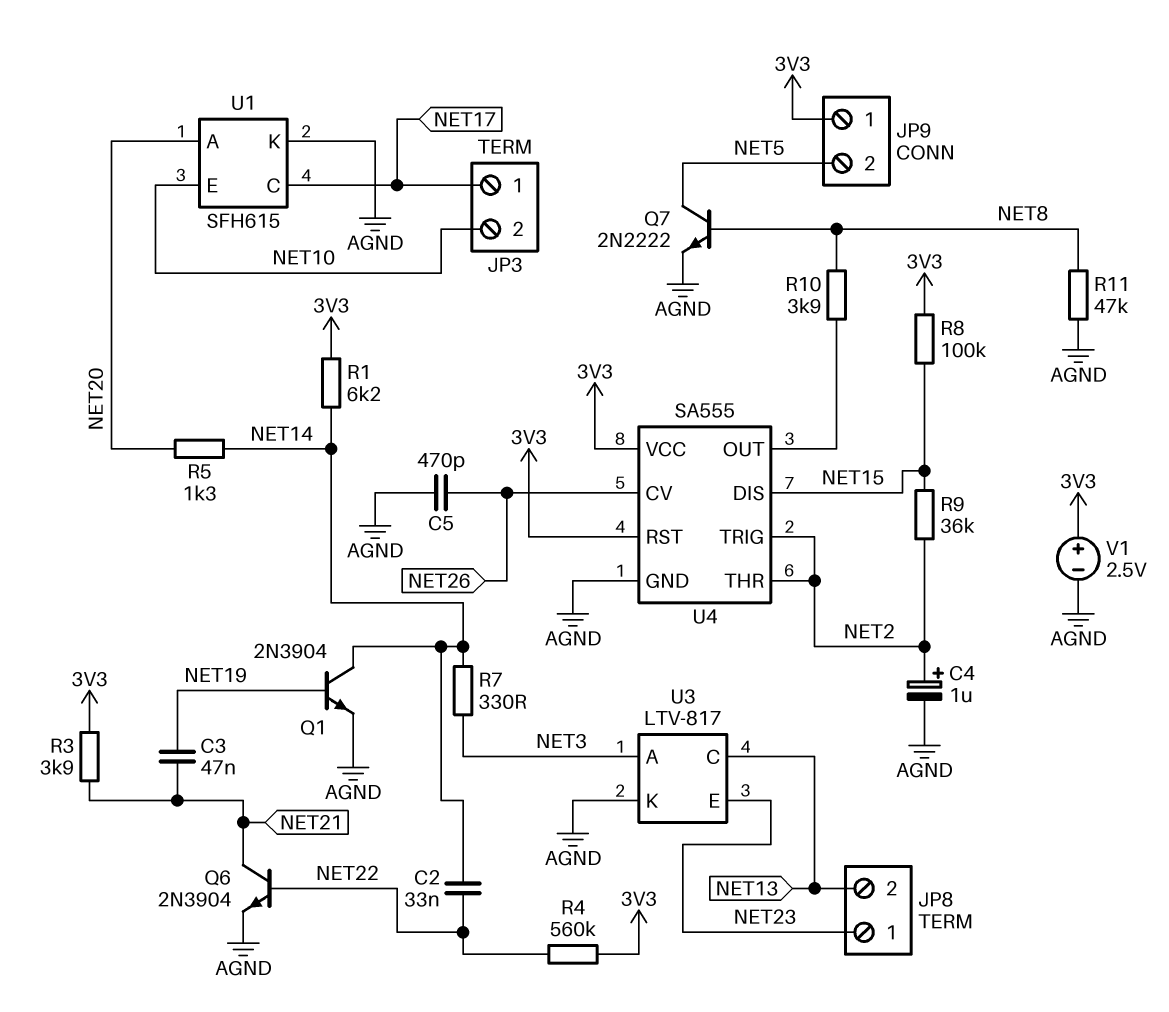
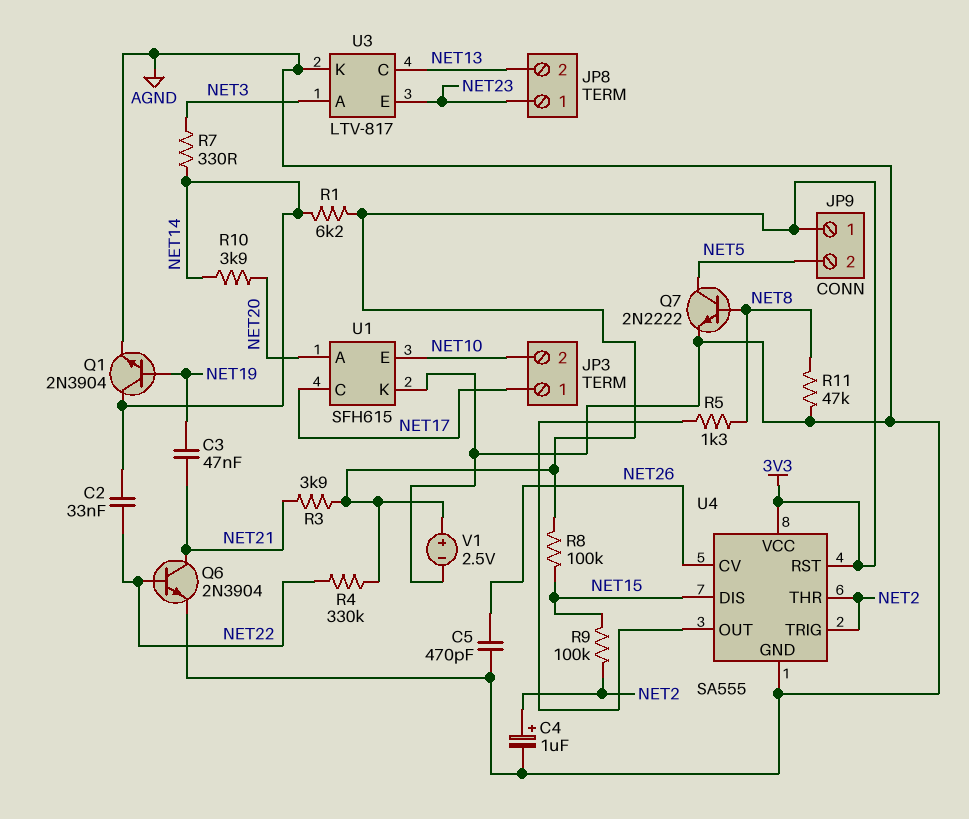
R4: 560k (3V3, NET22) -> 330k (3V3, NET22)
R5: 1.3k (NET14, NET20) -> 1.3k (NET8, U4/OUT)
R9: 36k (NET2, NET15) -> 100k (NET2, NET15)
R10: 3.9k (NET8, U4/OUT) -> 3.9k (NET14, NET20)

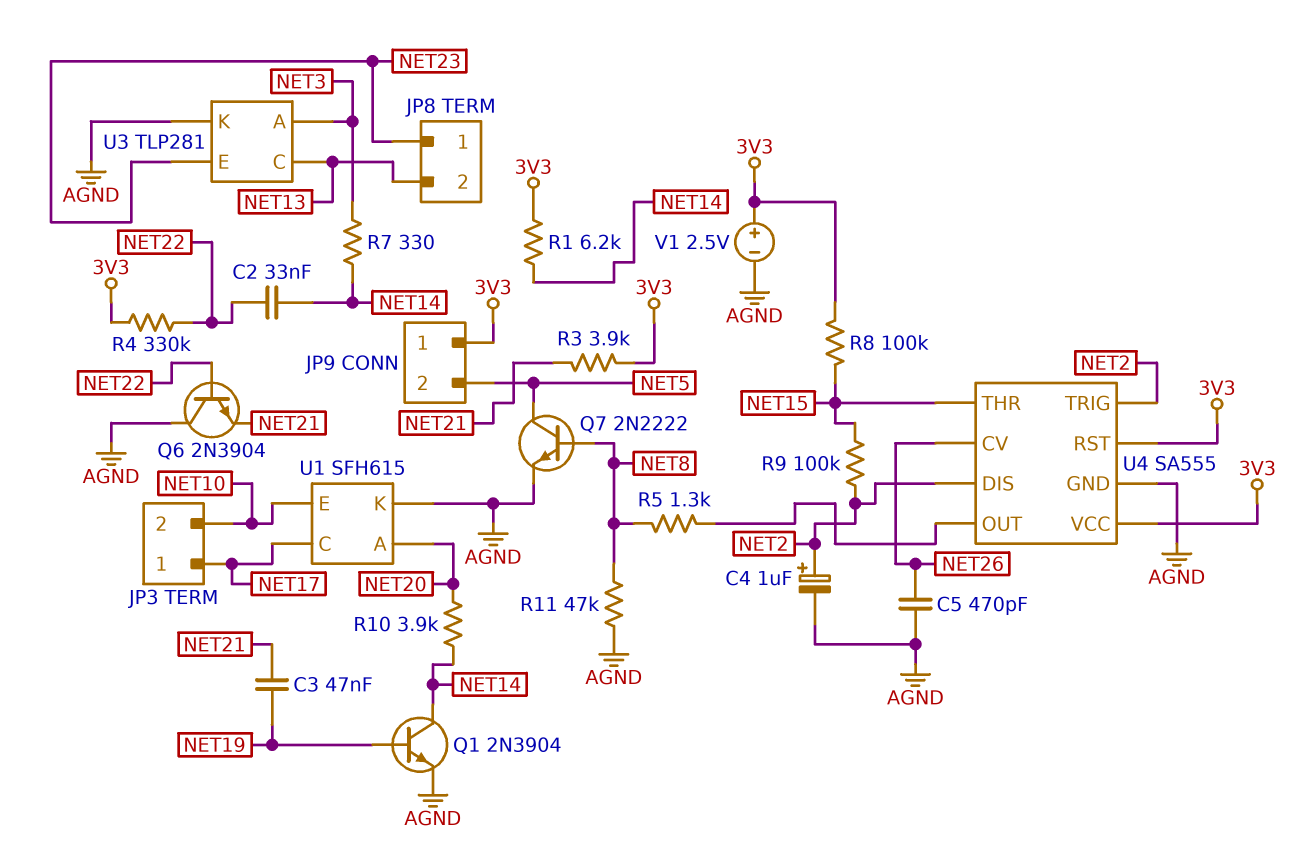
Q6: NPN 2N3904 (B NET22, C NET21, E AGND) -> NPN 2N3904 (B NET22, C AGND, E NET21)
U3: LTV-817 -> TLP281
U4 pin DIS: NET15 -> NET2
U4 pin THR: NET2 -> NET15

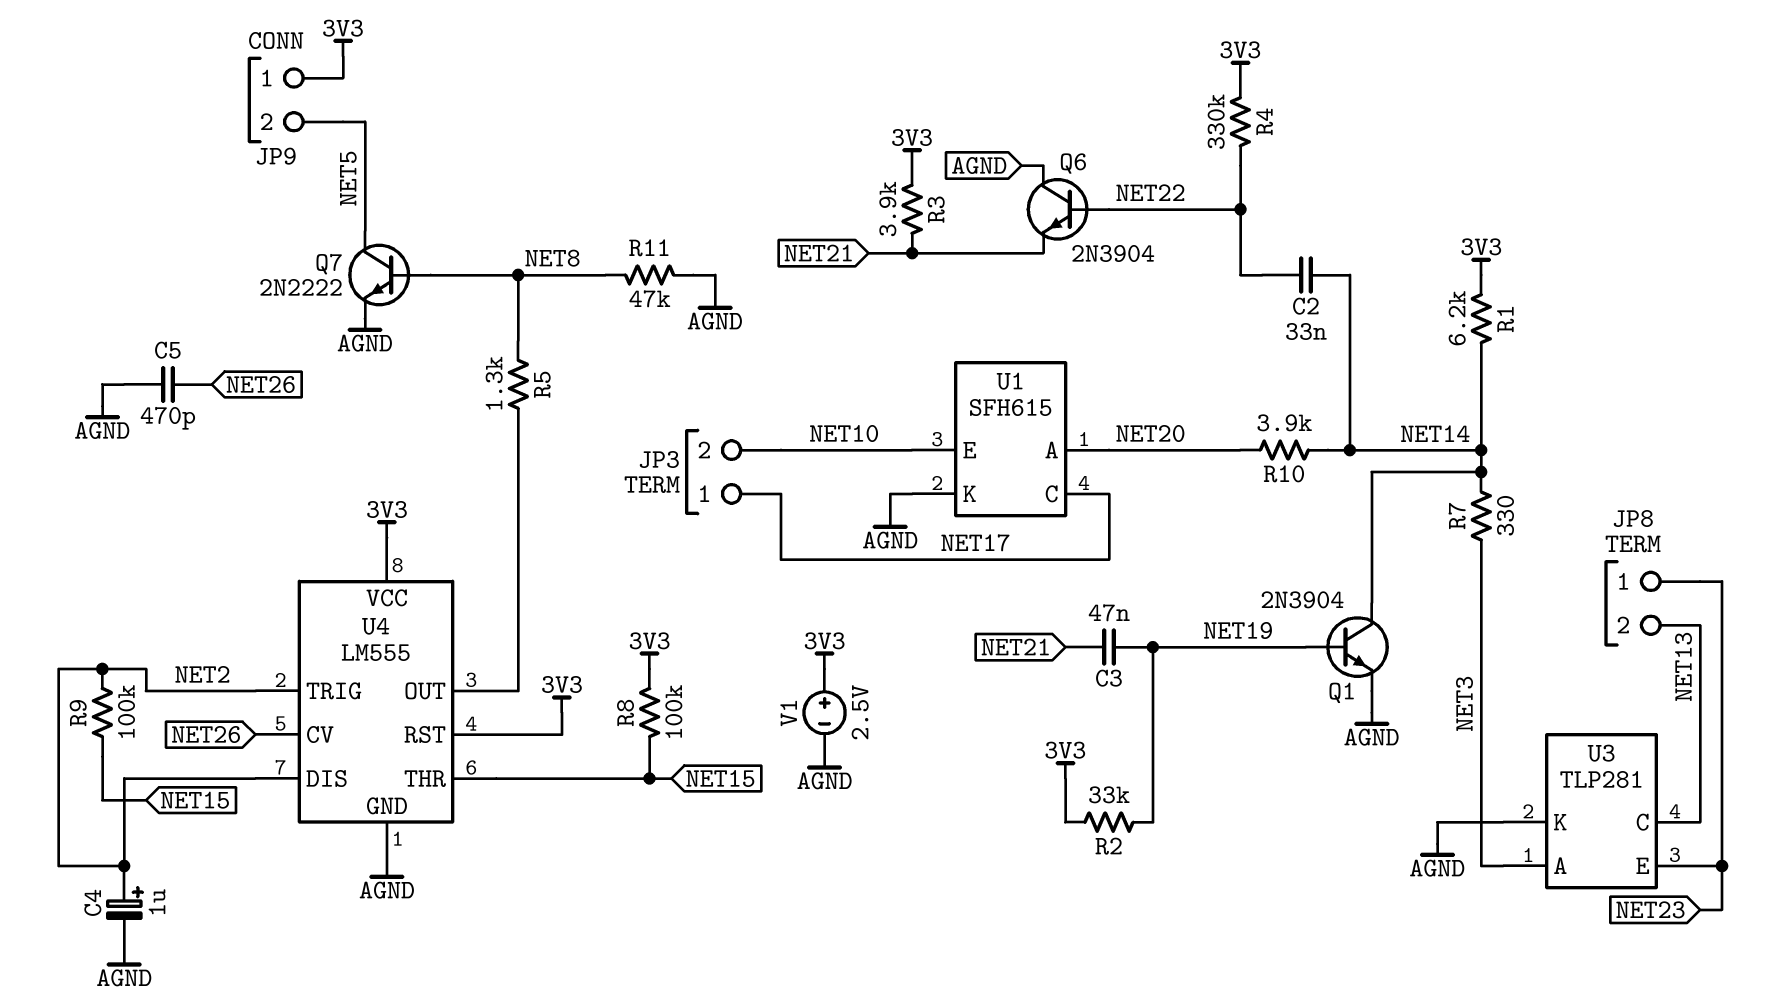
R2: none -> 33k (3V3, NET19)
U4: SA555 -> LM555

